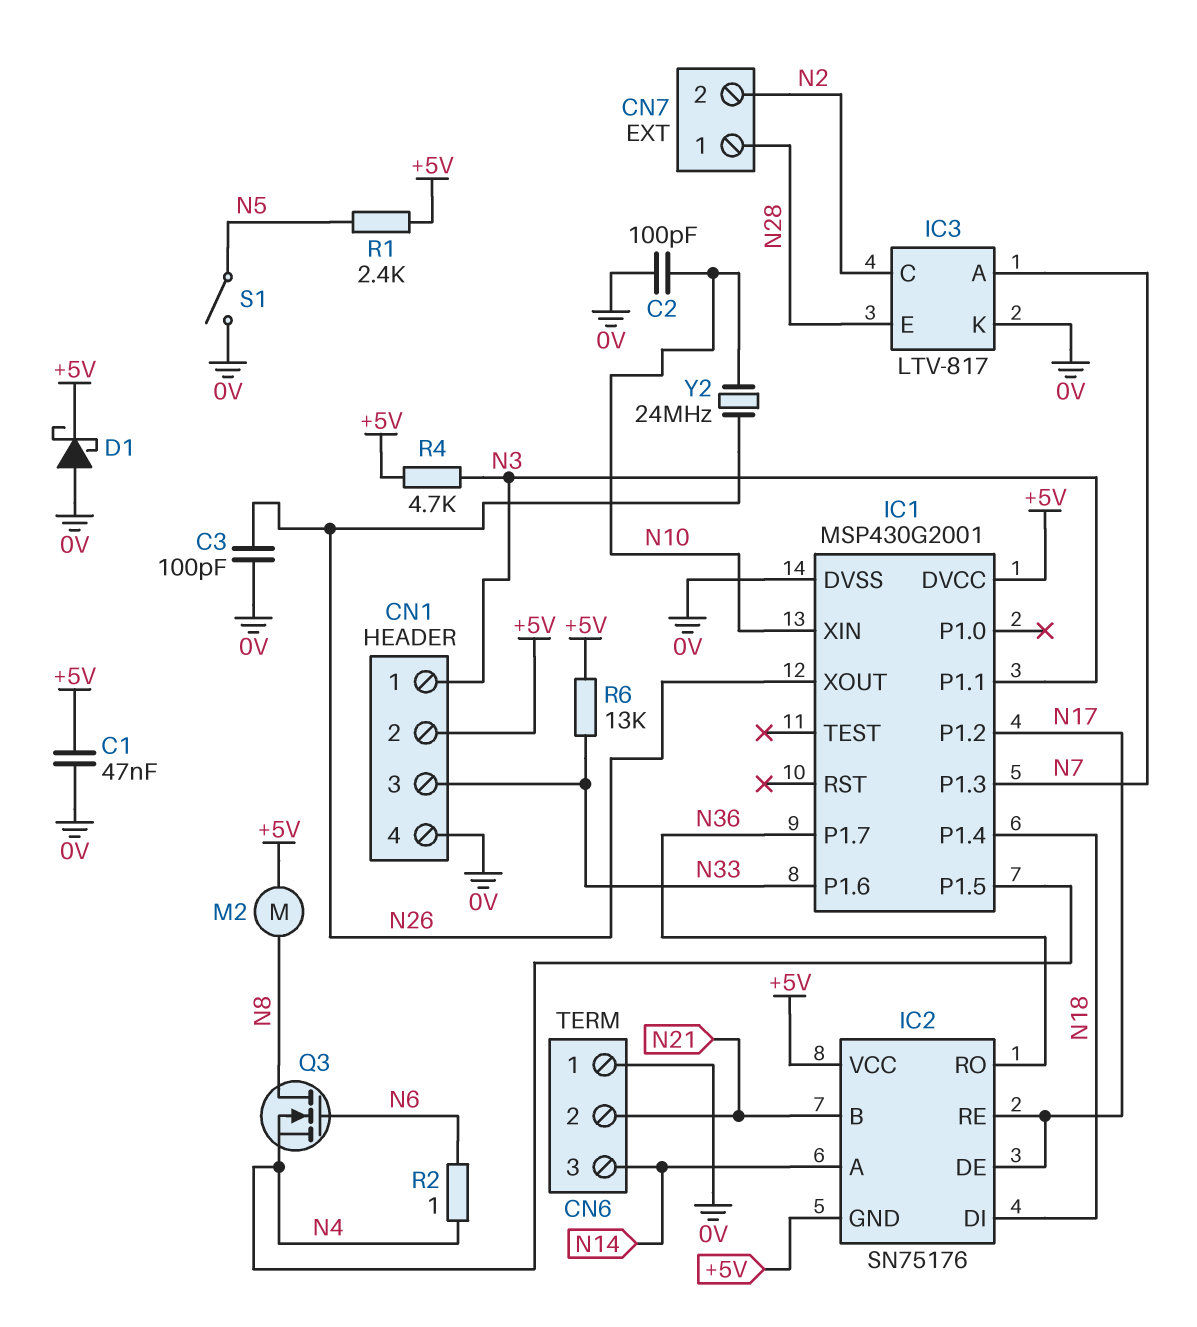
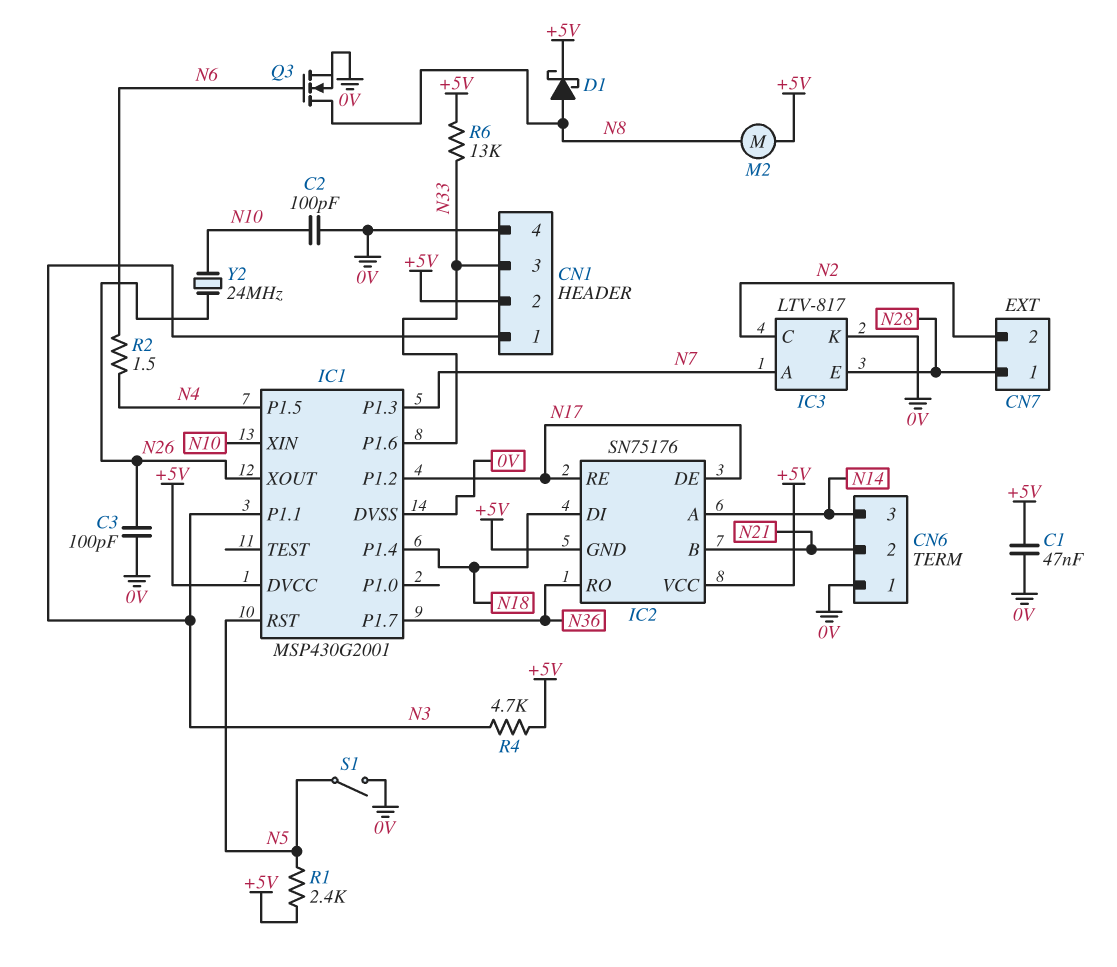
D1: schottky (A 0V, K +5V) -> schottky (A N8, K +5V)
IC1 pin RST: none -> N5
Q3: NMOS (G N6, D N8, S N4) -> NMOS (G N6, D N8, S 0V)
R2: 1 (N4, N6) -> 1.5 (N4, N6)

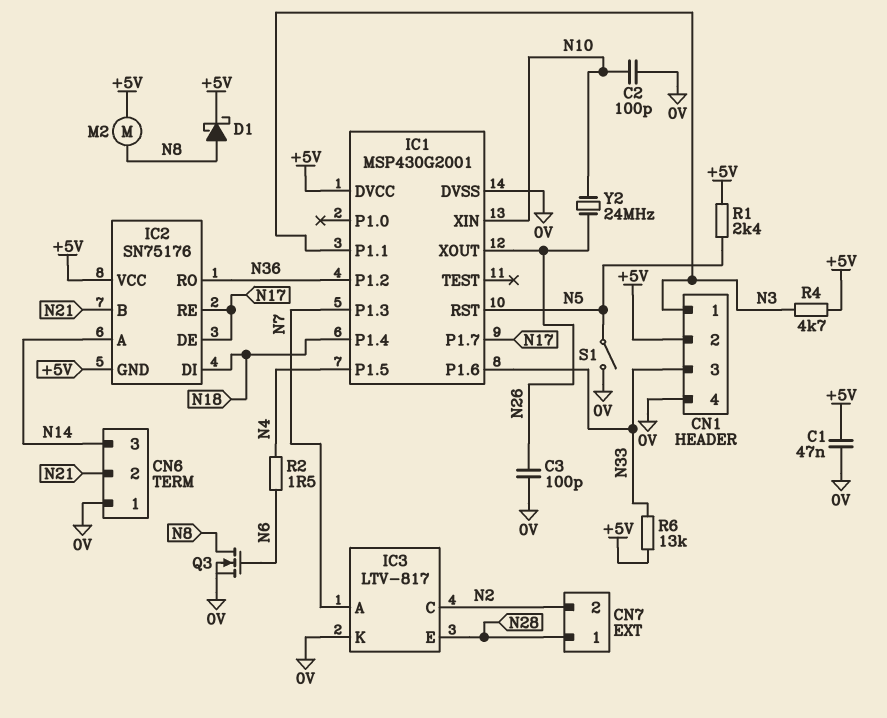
IC1 pin P1.2: N17 -> N36
IC1 pin P1.7: N36 -> N17

